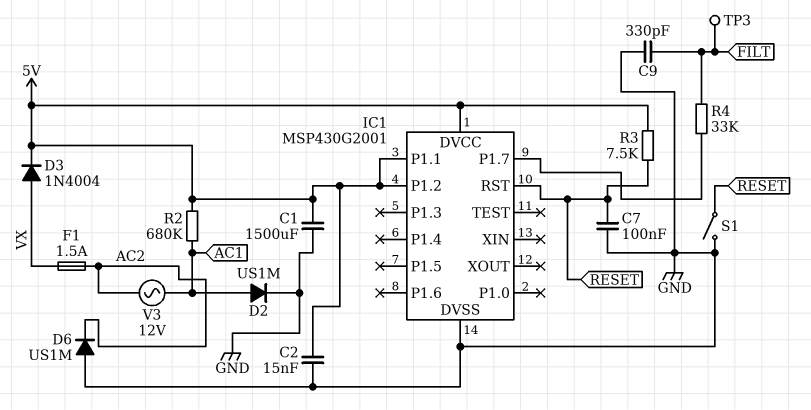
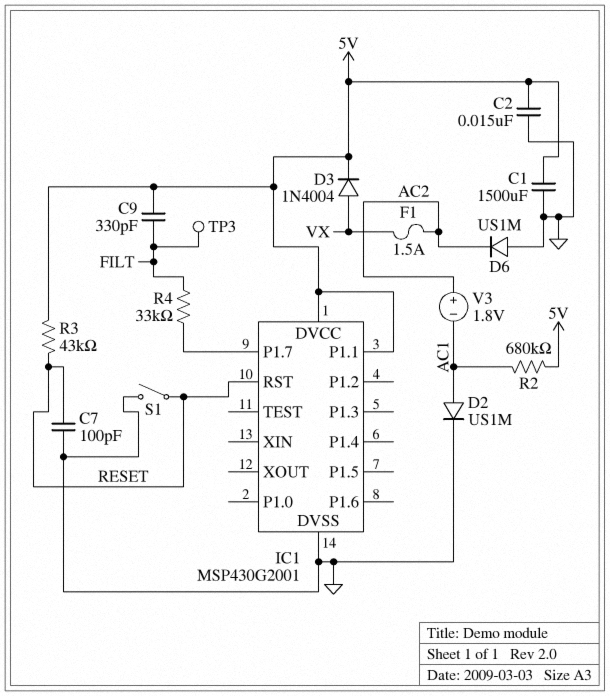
C7: 100nF (GND, RESET) -> 100pF (GND, RESET)
C9: 330pF (FILT, GND) -> 330pF (5V, FILT)
IC1 pin P1.2: 5V -> none
R3: 7.5k (5V, RESET) -> 43k (5V, RESET)
V3: AC 12V (AC1, AC2) -> 1.8V (plus AC2, minus AC1)

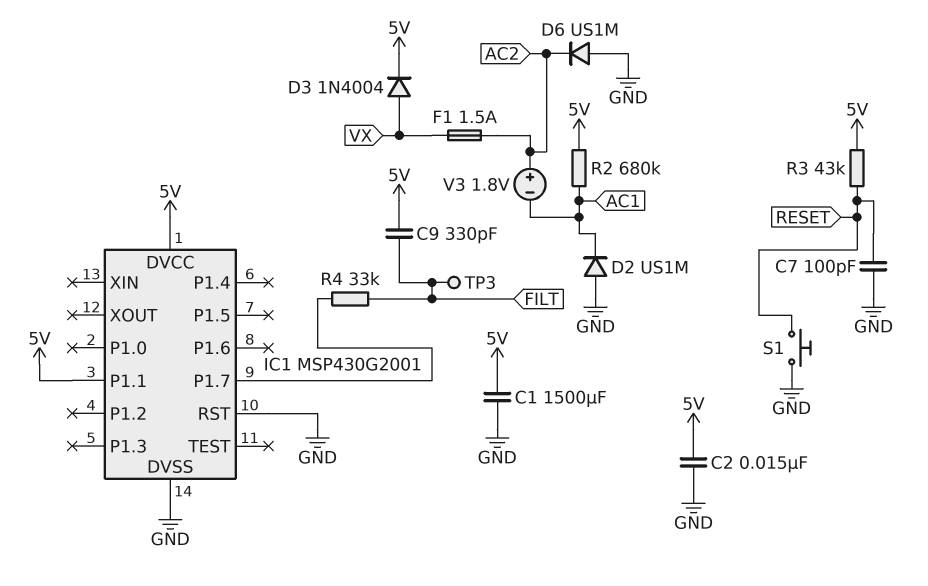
D2: diode US1M (A AC1, K GND) -> diode US1M (A GND, K AC1)
IC1 pin RST: RESET -> GND
S1: switch (GND, RESET) -> button (GND, RESET)

